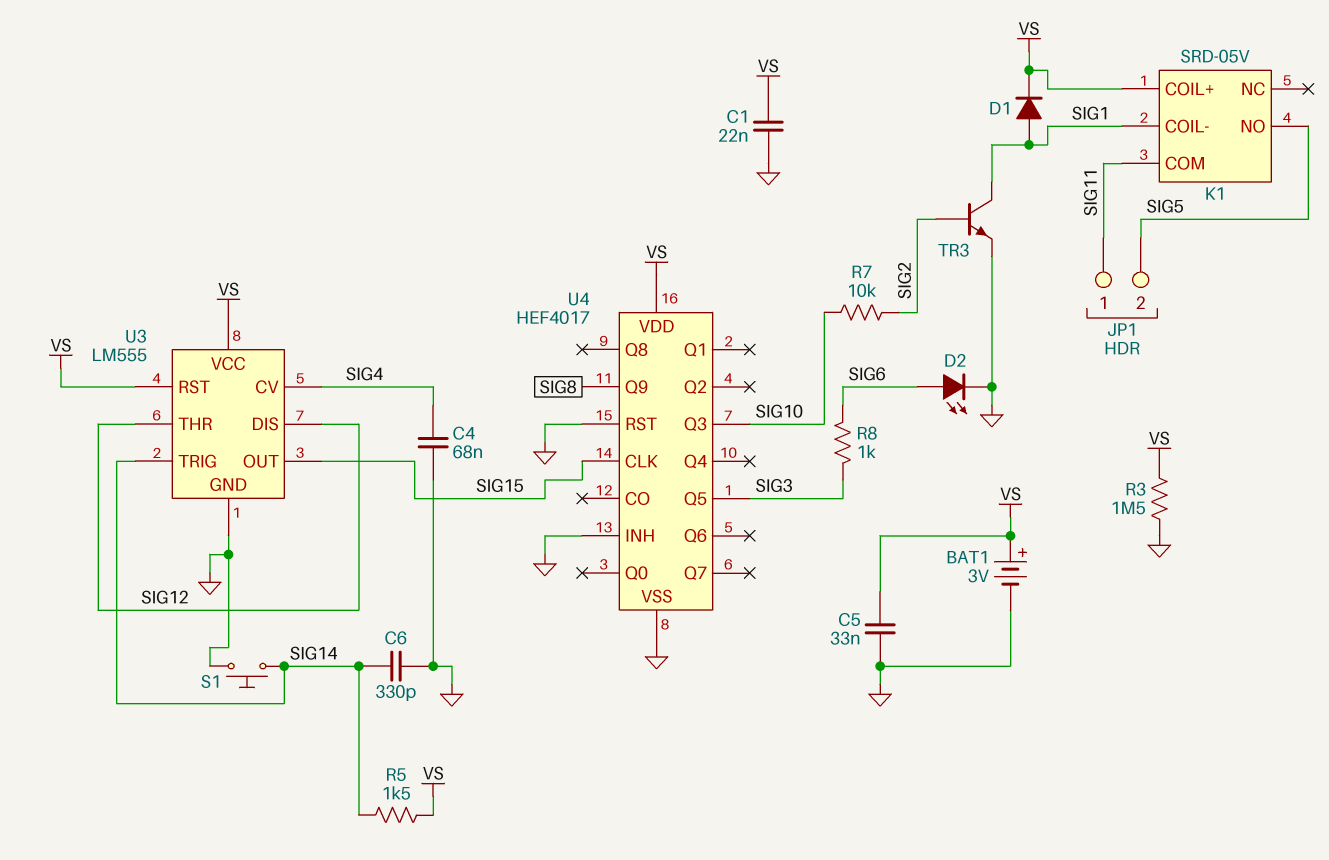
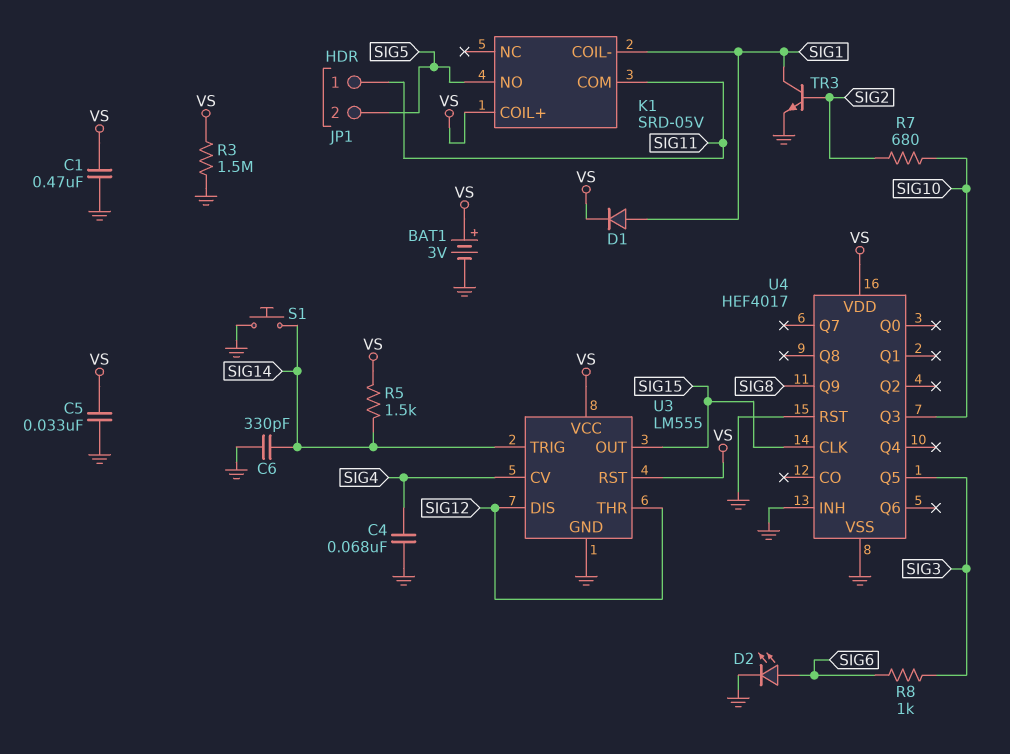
C1: 22nF (GND, VS) -> 470nF (GND, VS)
R7: 10k (SIG2, SIG10) -> 680 (SIG2, SIG10)

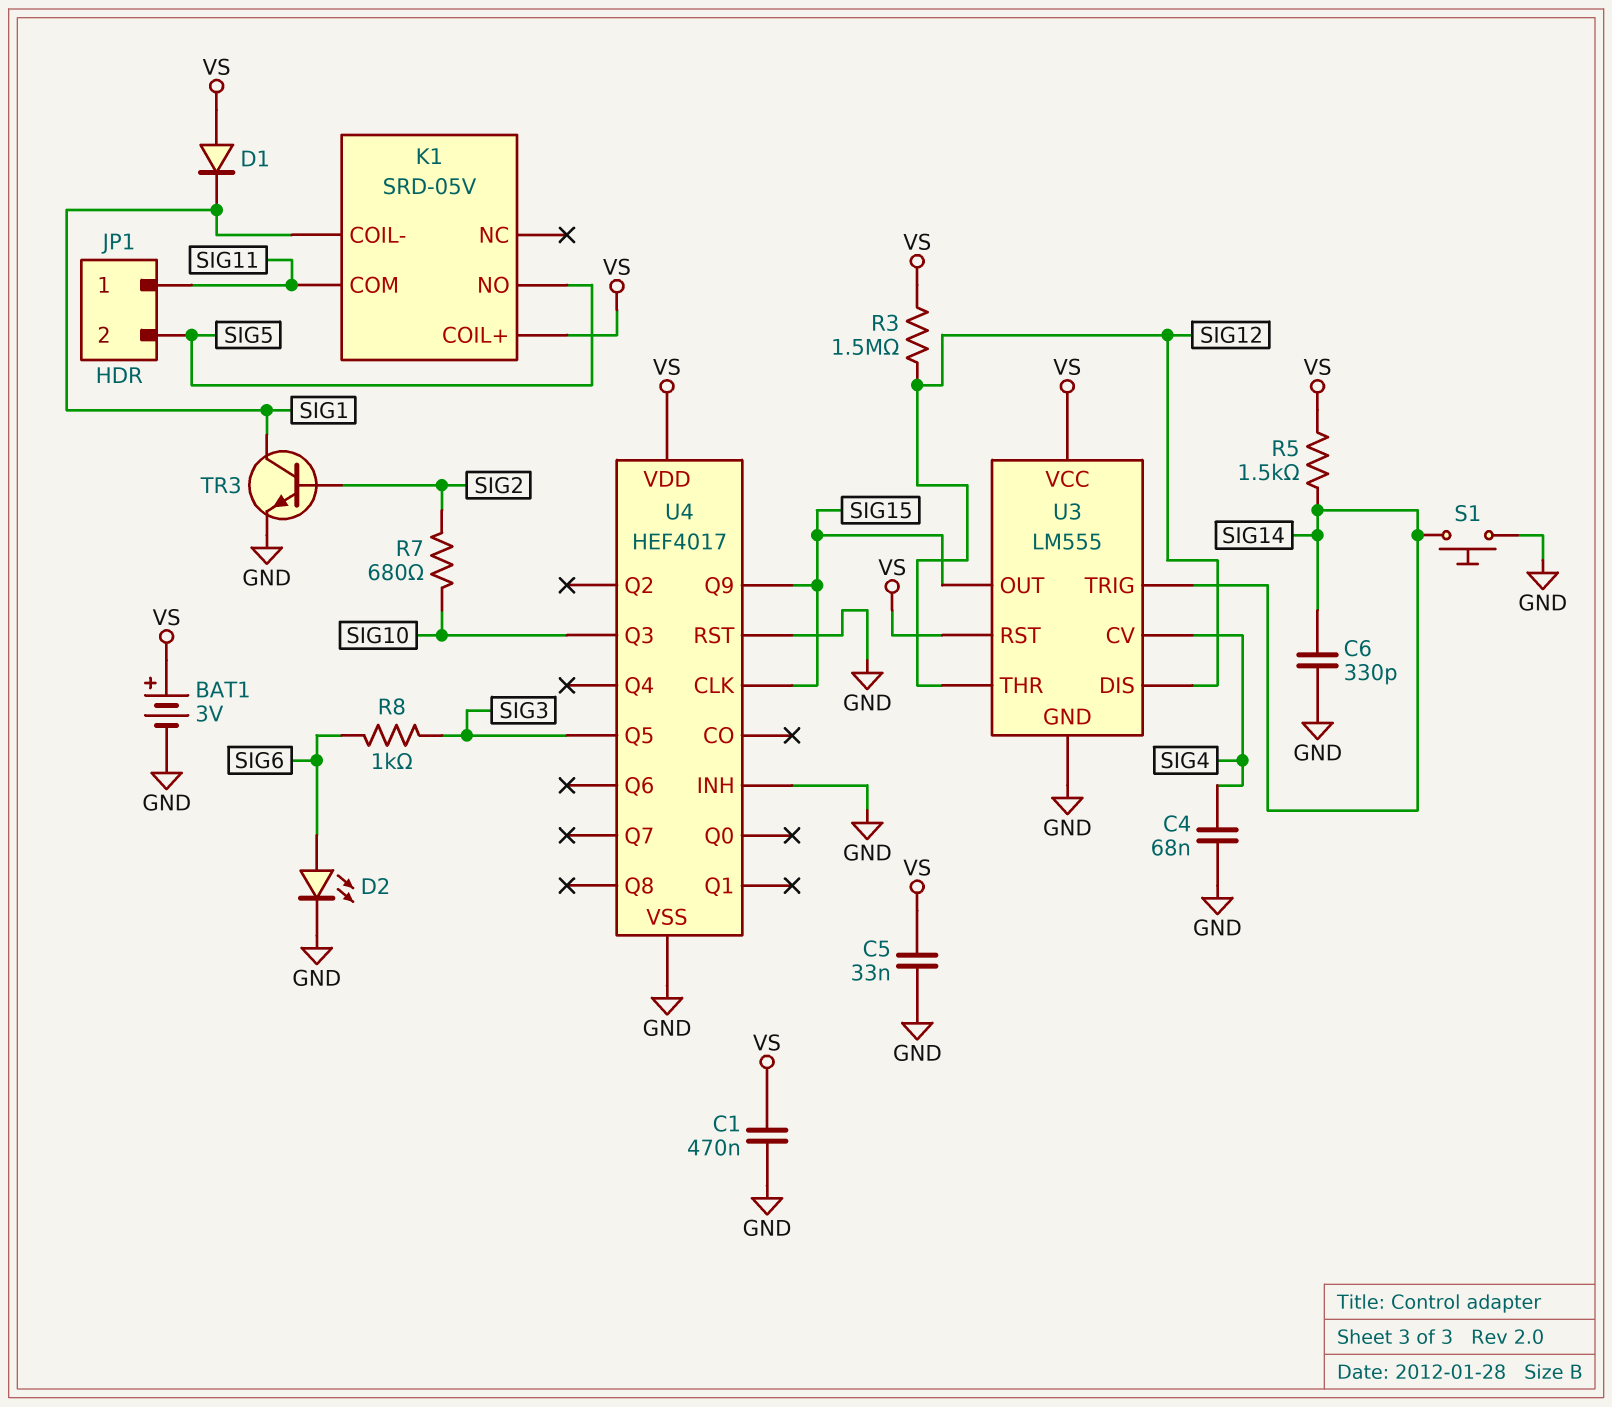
D1: diode (A SIG1, K VS) -> diode (A VS, K SIG1)
R3: 1.5M (GND, VS) -> 1.5M (SIG12, VS)
U4 pin Q9: SIG8 -> SIG15

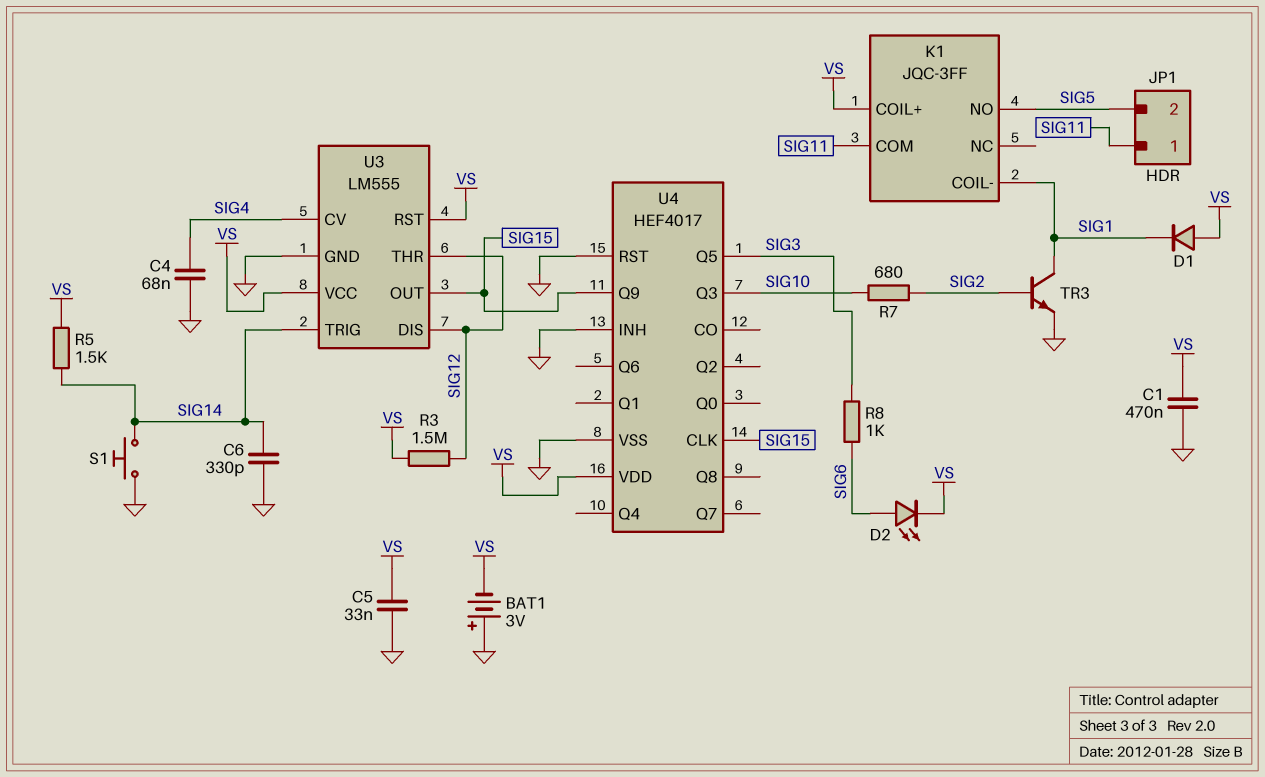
BAT1: 3V (plus VS, minus GND) -> 3V (plus GND, minus VS)
D2: LED (A SIG6, K GND) -> LED (A SIG6, K VS)
K1: SRD-05V -> JQC-3FF

